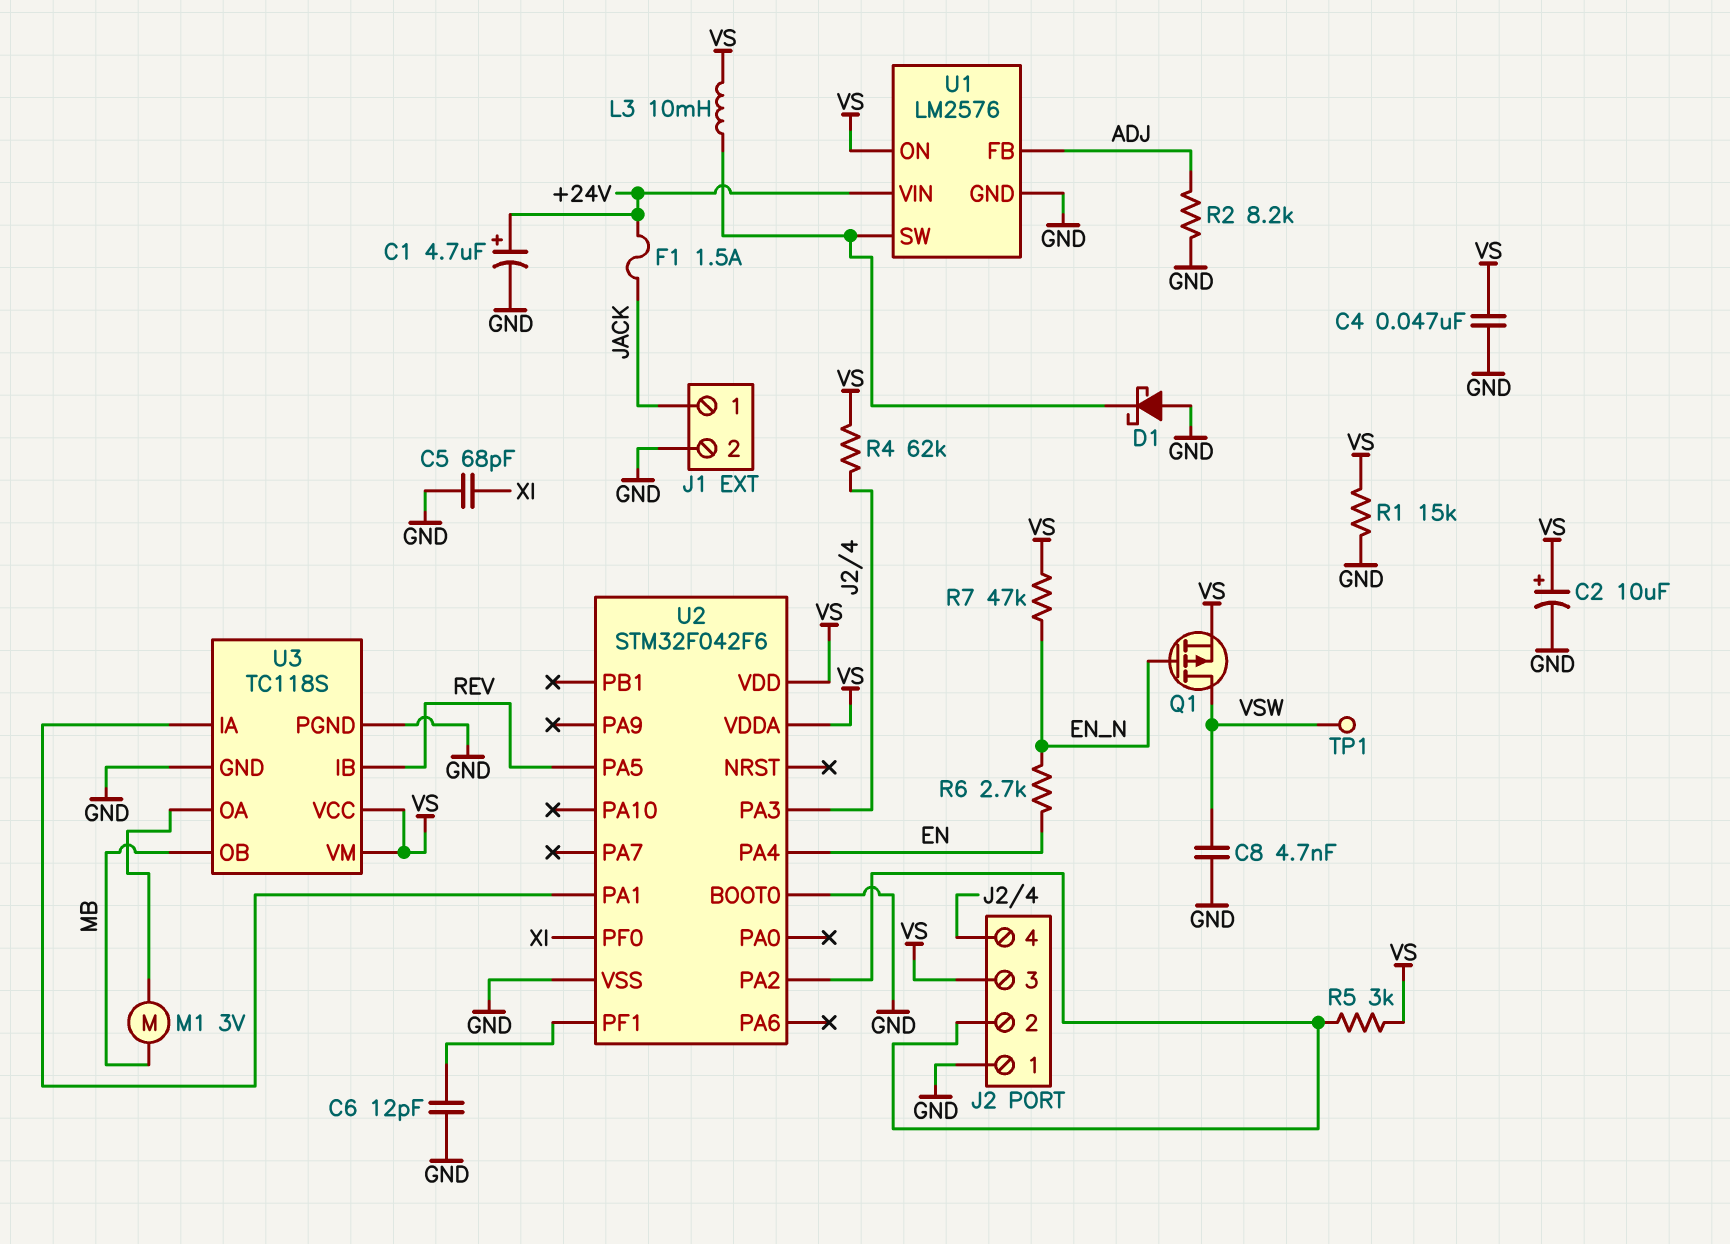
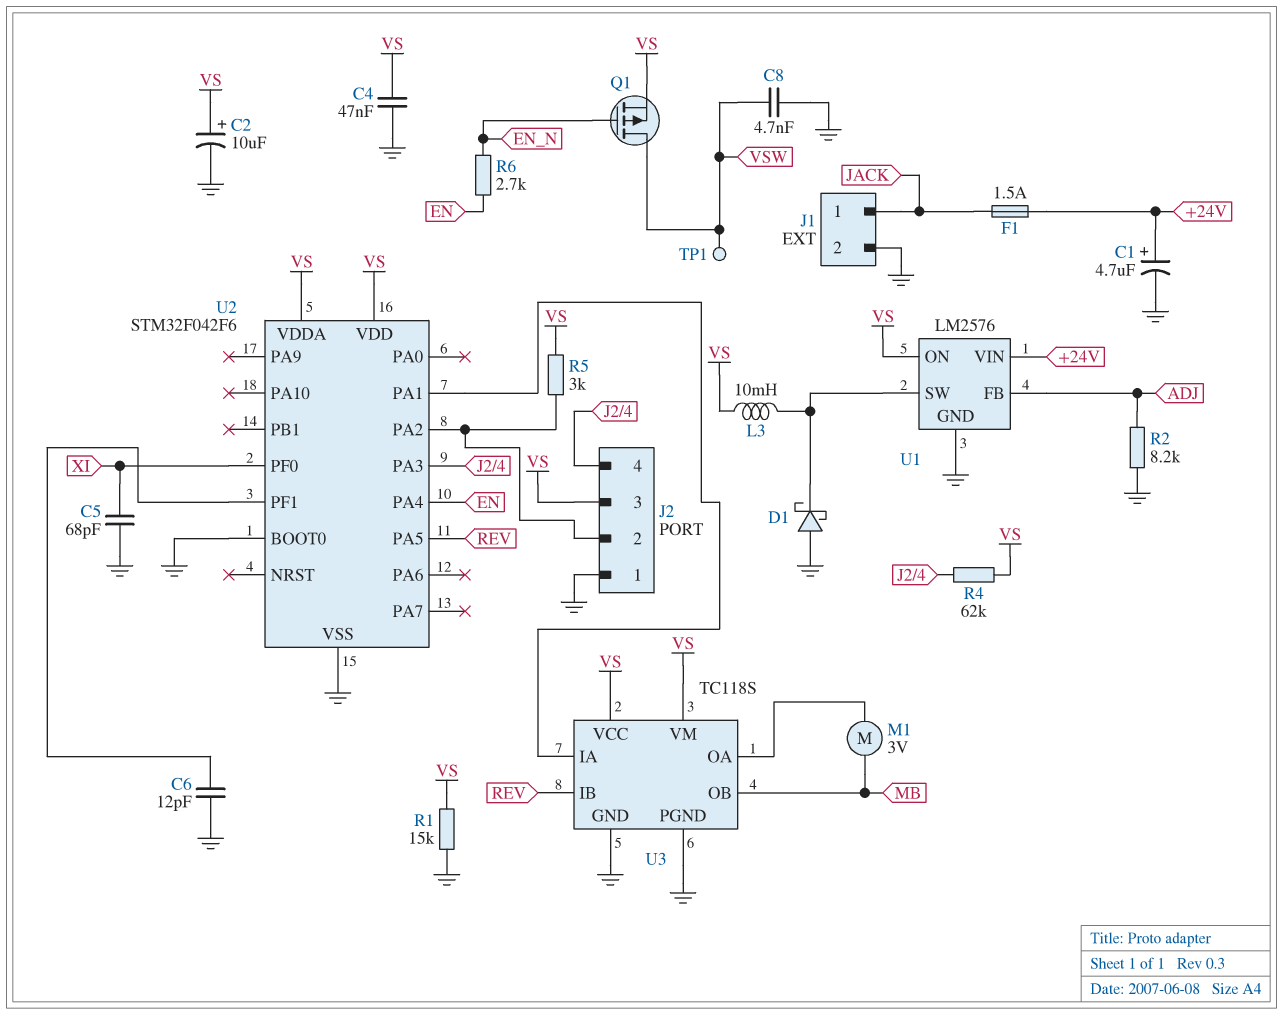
R7: 47k (EN_N, VS) -> none

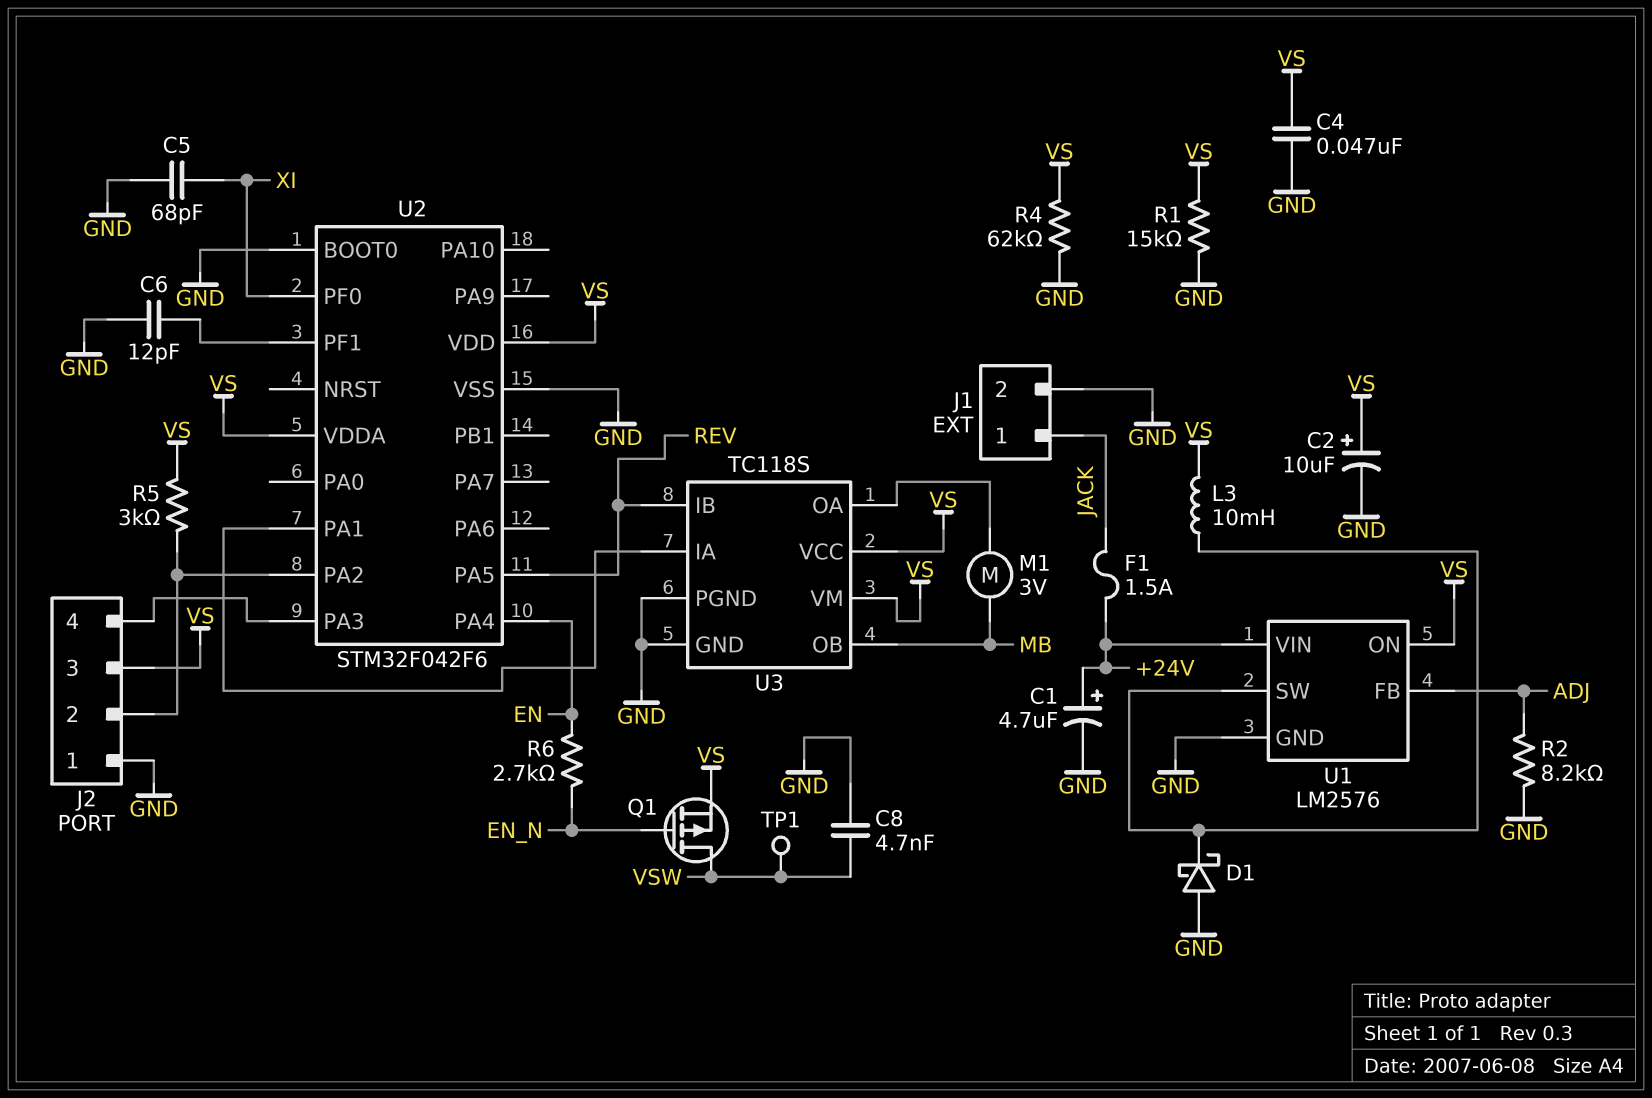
R4: 62k (J2/4, VS) -> 62k (GND, VS)

